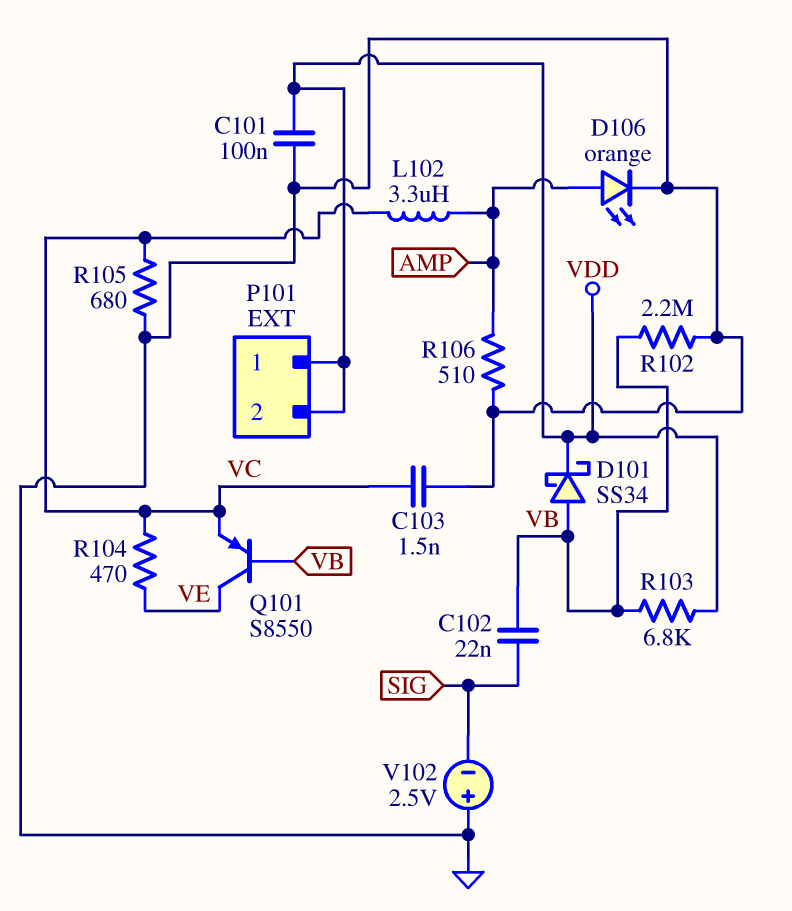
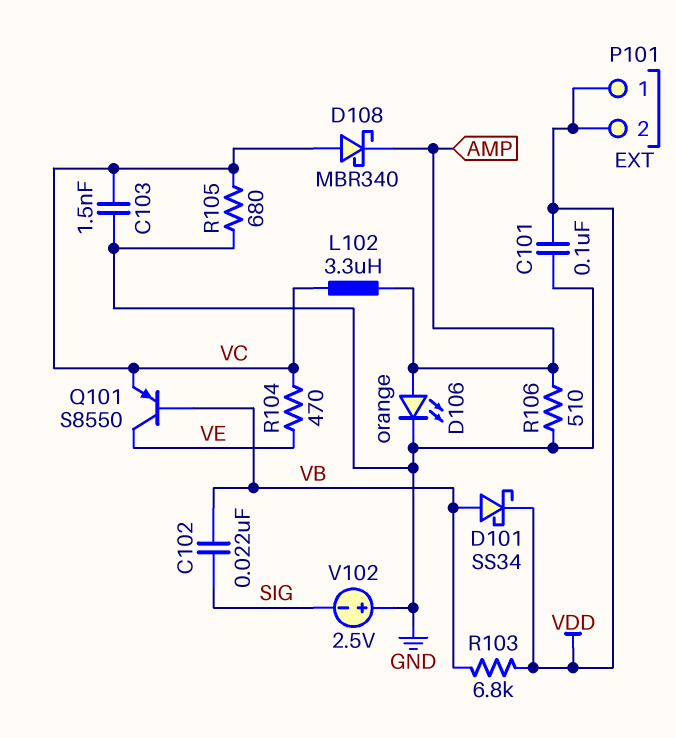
D108: none -> schottky MBR340 (A VC, K AMP)
R102: 2.2M (GND, VB) -> none

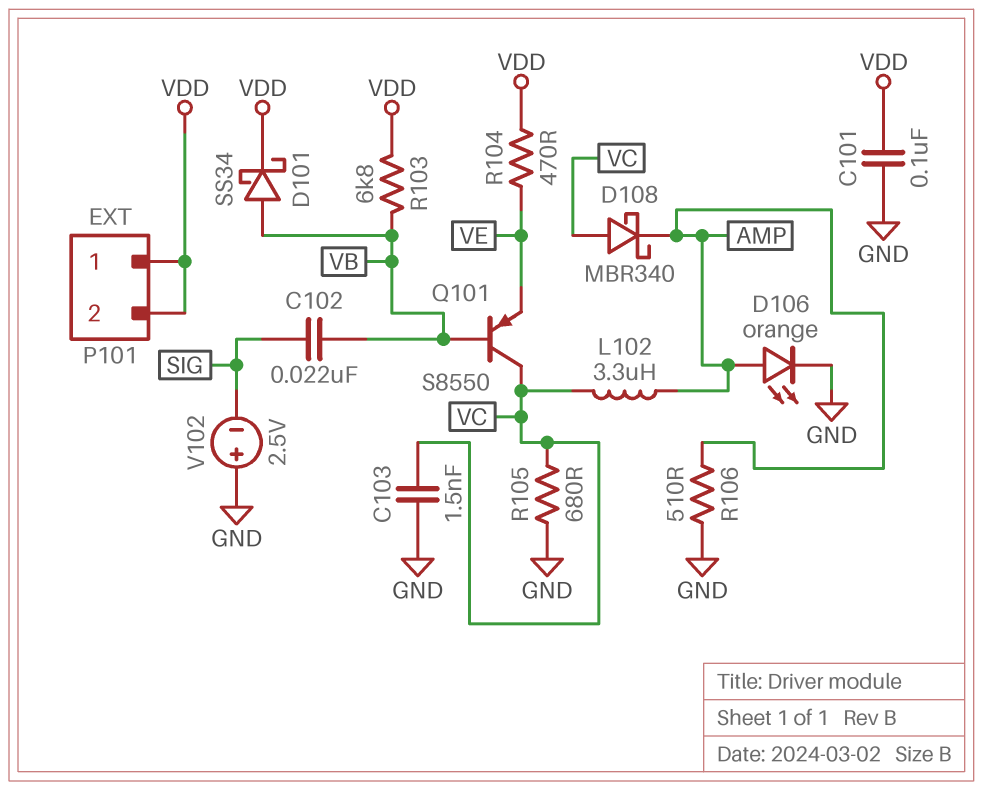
Q101: PNP S8550 (B VB, C VE, E VC) -> PNP S8550 (B VB, C VC, E VE)
R104: 470 (VC, VE) -> 470 (VDD, VE)

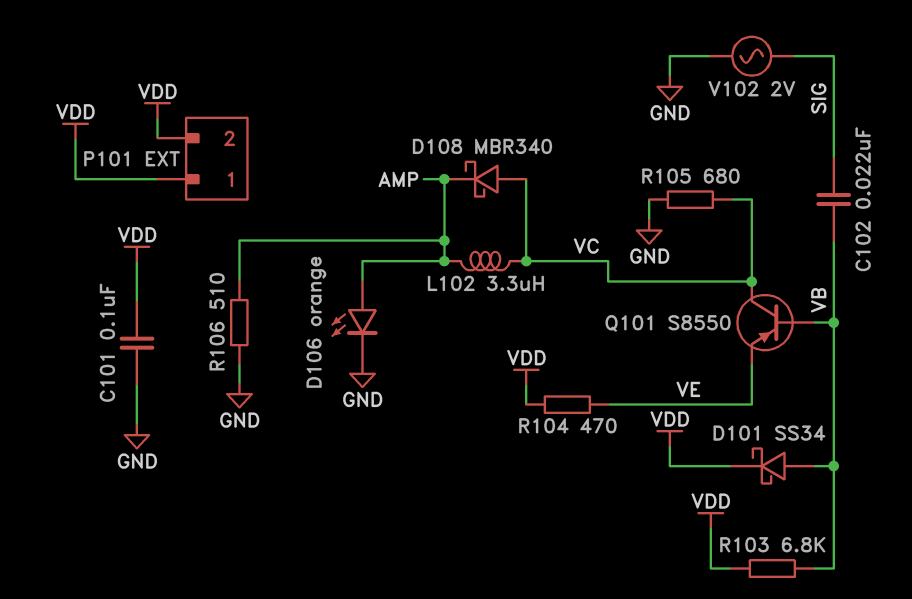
C103: 1.5nF (GND, VC) -> none
V102: 2.5V (plus GND, minus SIG) -> AC 2V (GND, SIG)

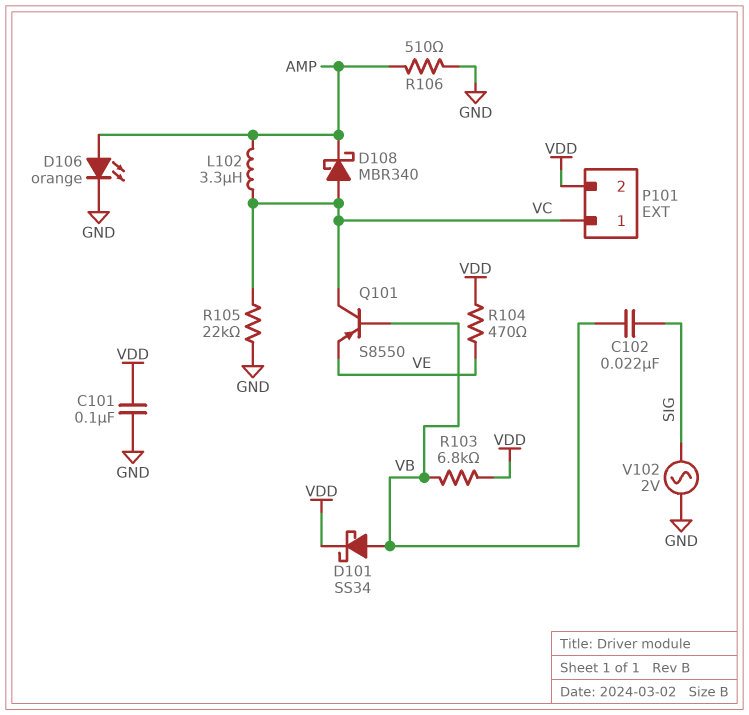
P101 pin 1: VDD -> VC
R105: 680 (GND, VC) -> 22k (GND, VC)

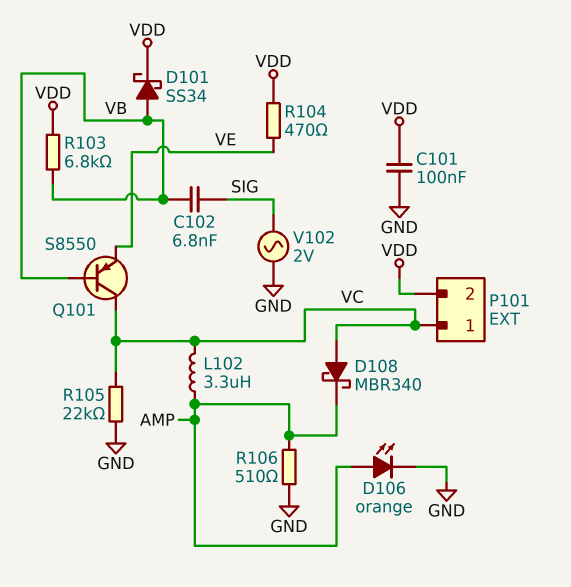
C102: 22nF (SIG, VB) -> 6.8nF (SIG, VB)

